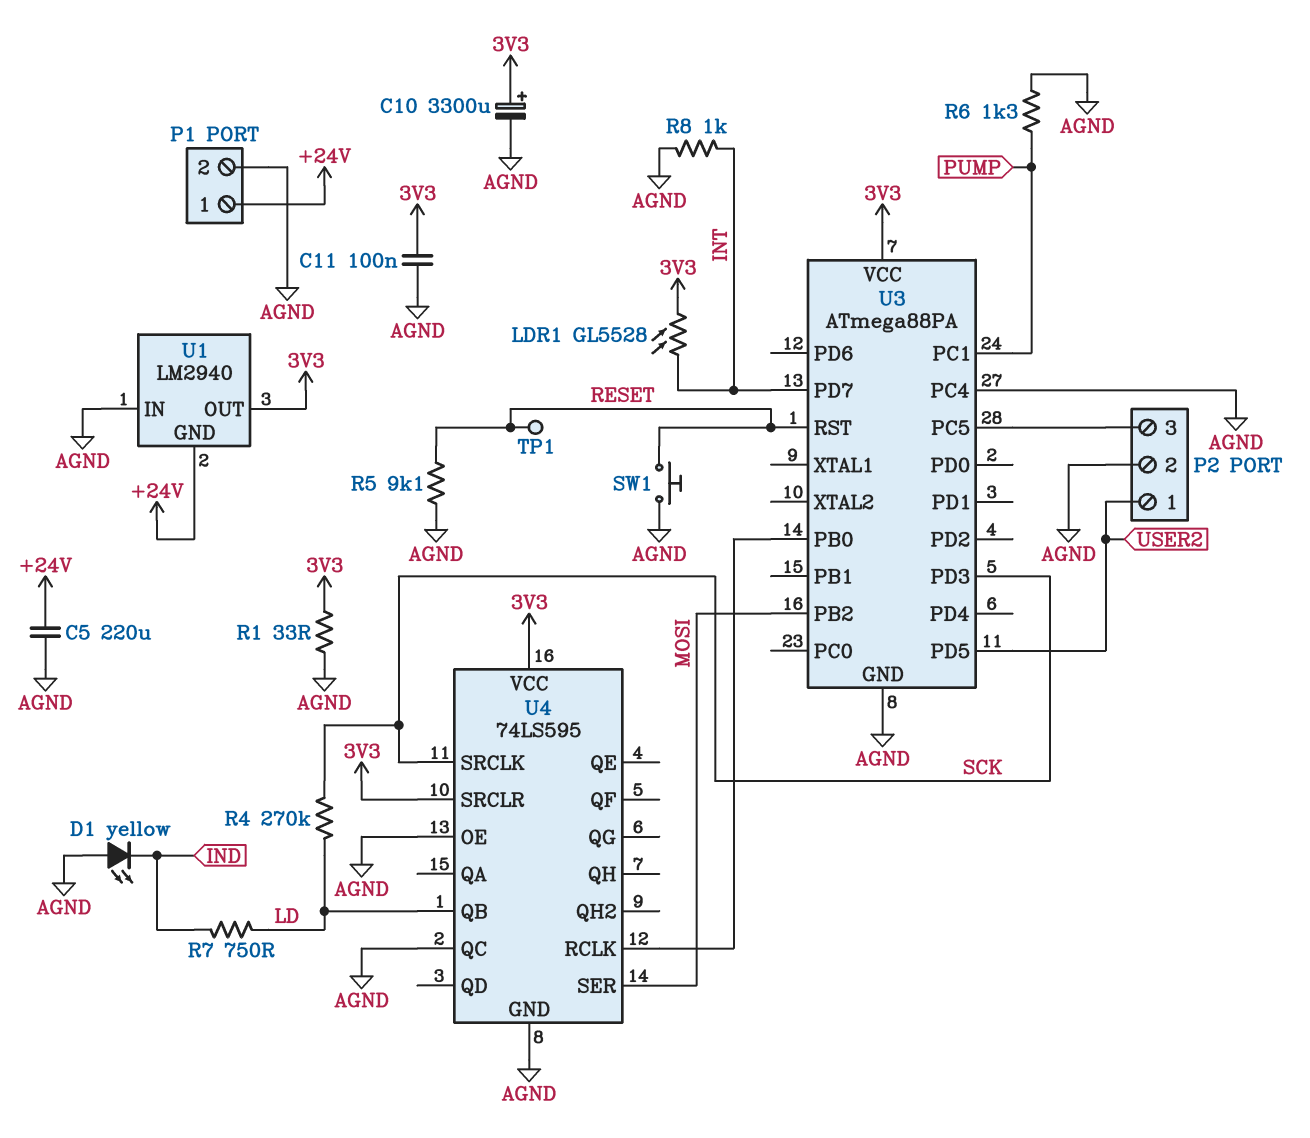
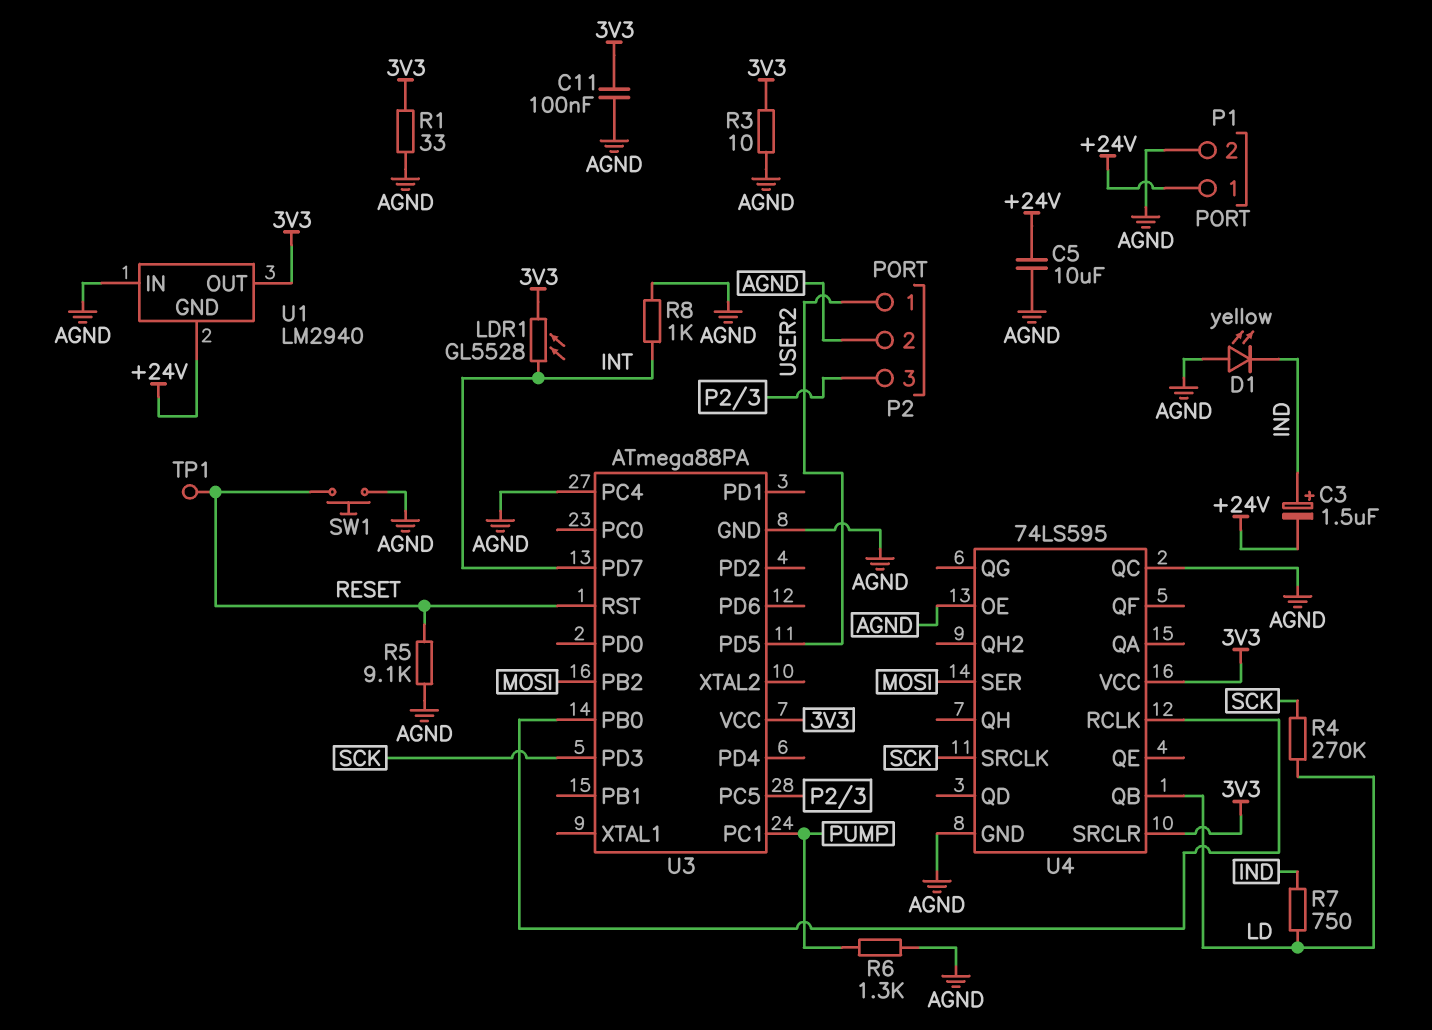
C3: none -> 1.5uF (plus IND, minus +24V)
C5: 220uF (+24V, AGND) -> 10uF (+24V, AGND)
C10: 3300uF (plus 3V3, minus AGND) -> none
R3: none -> 10 (3V3, AGND)

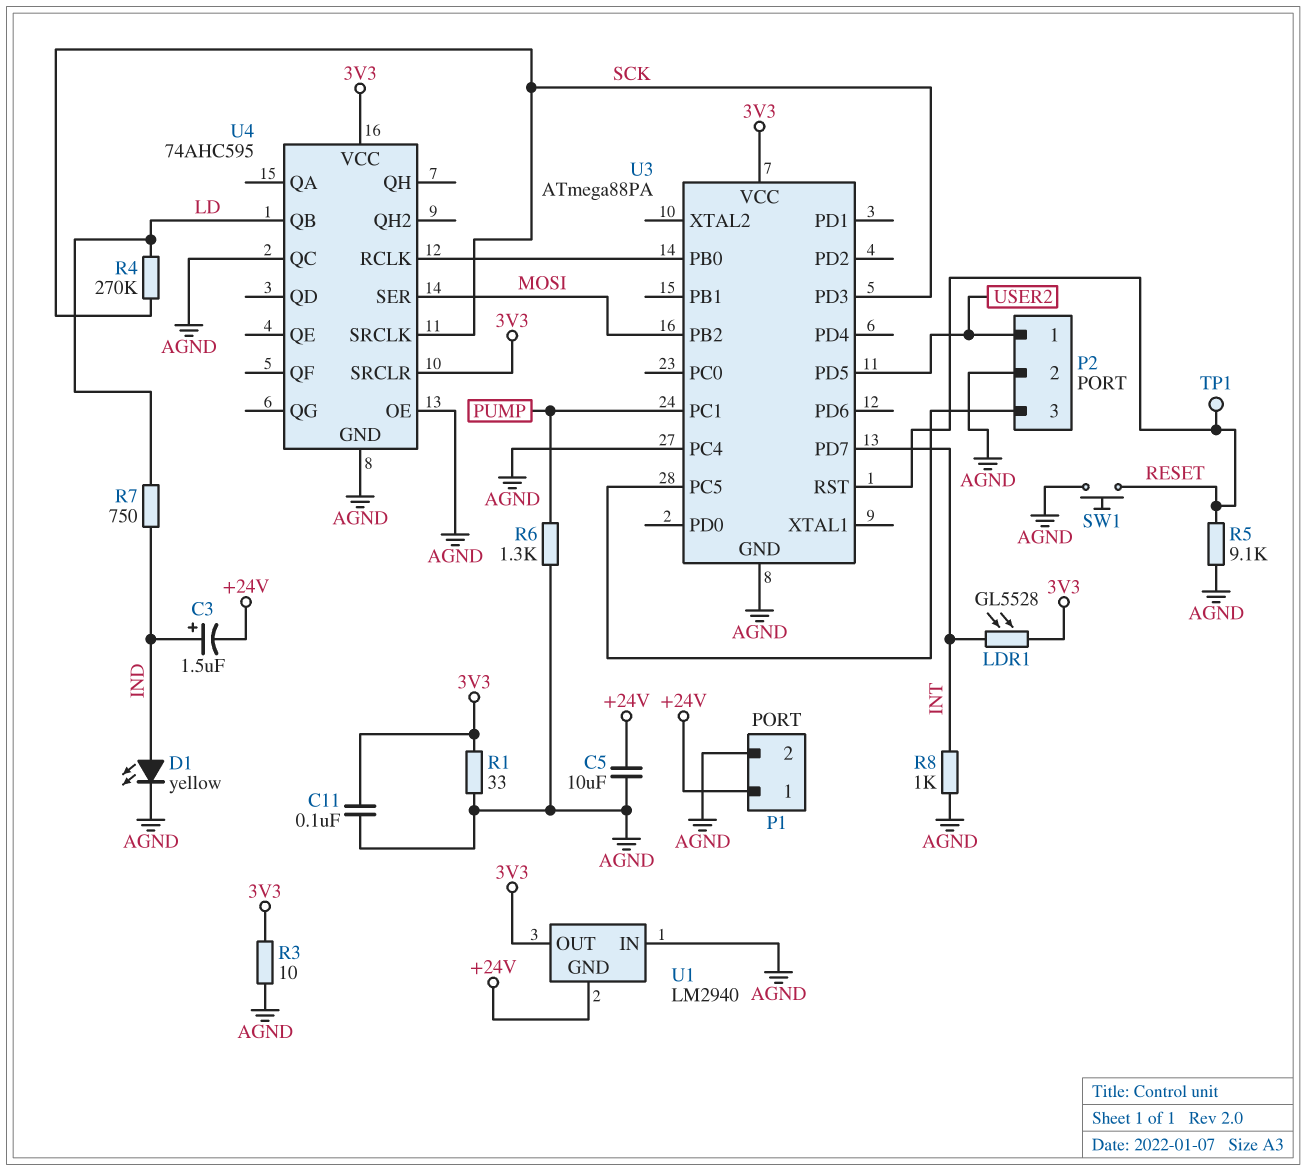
D1: LED yellow (A AGND, K IND) -> LED yellow (A IND, K AGND)
U4: 74LS595 -> 74AHC595

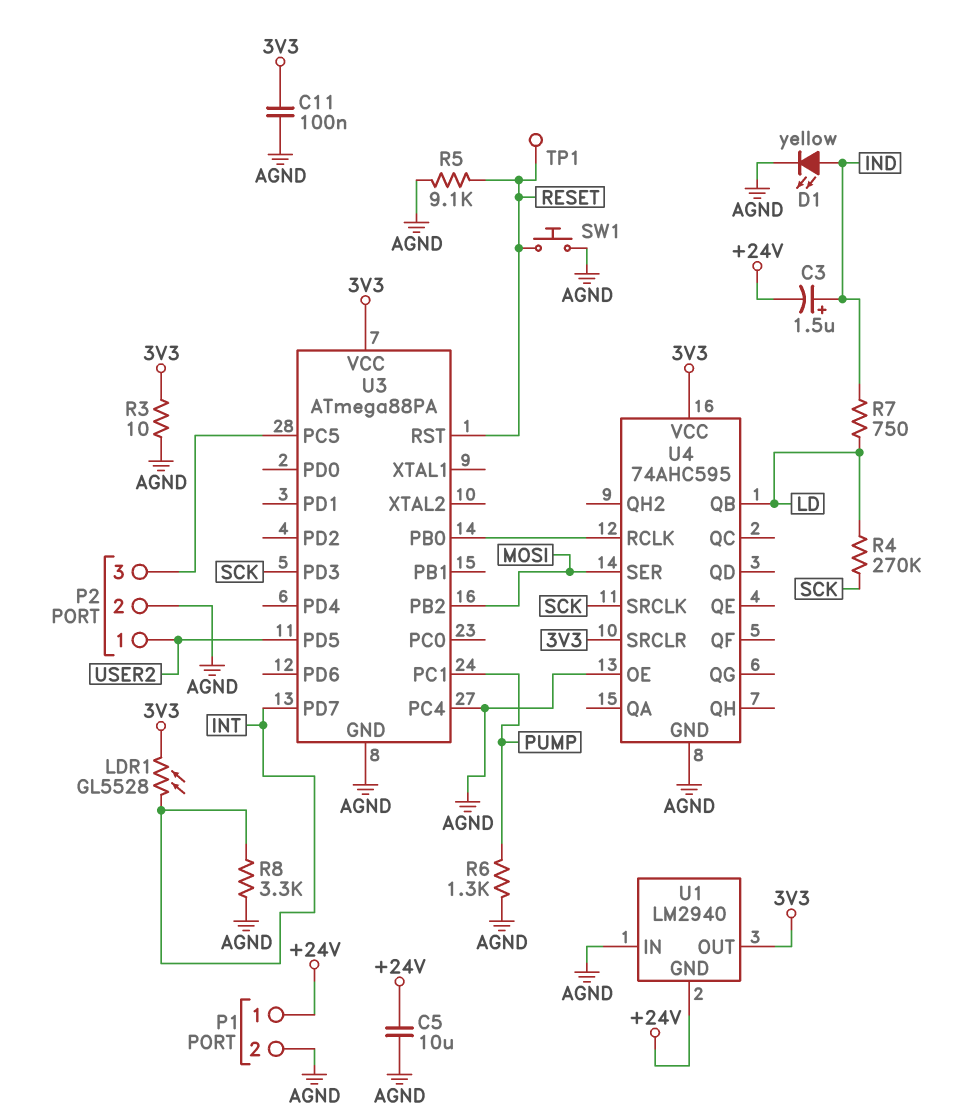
R1: 33 (3V3, AGND) -> none
R8: 1k (AGND, INT) -> 3.3k (AGND, INT)
U4 pin QC: AGND -> none

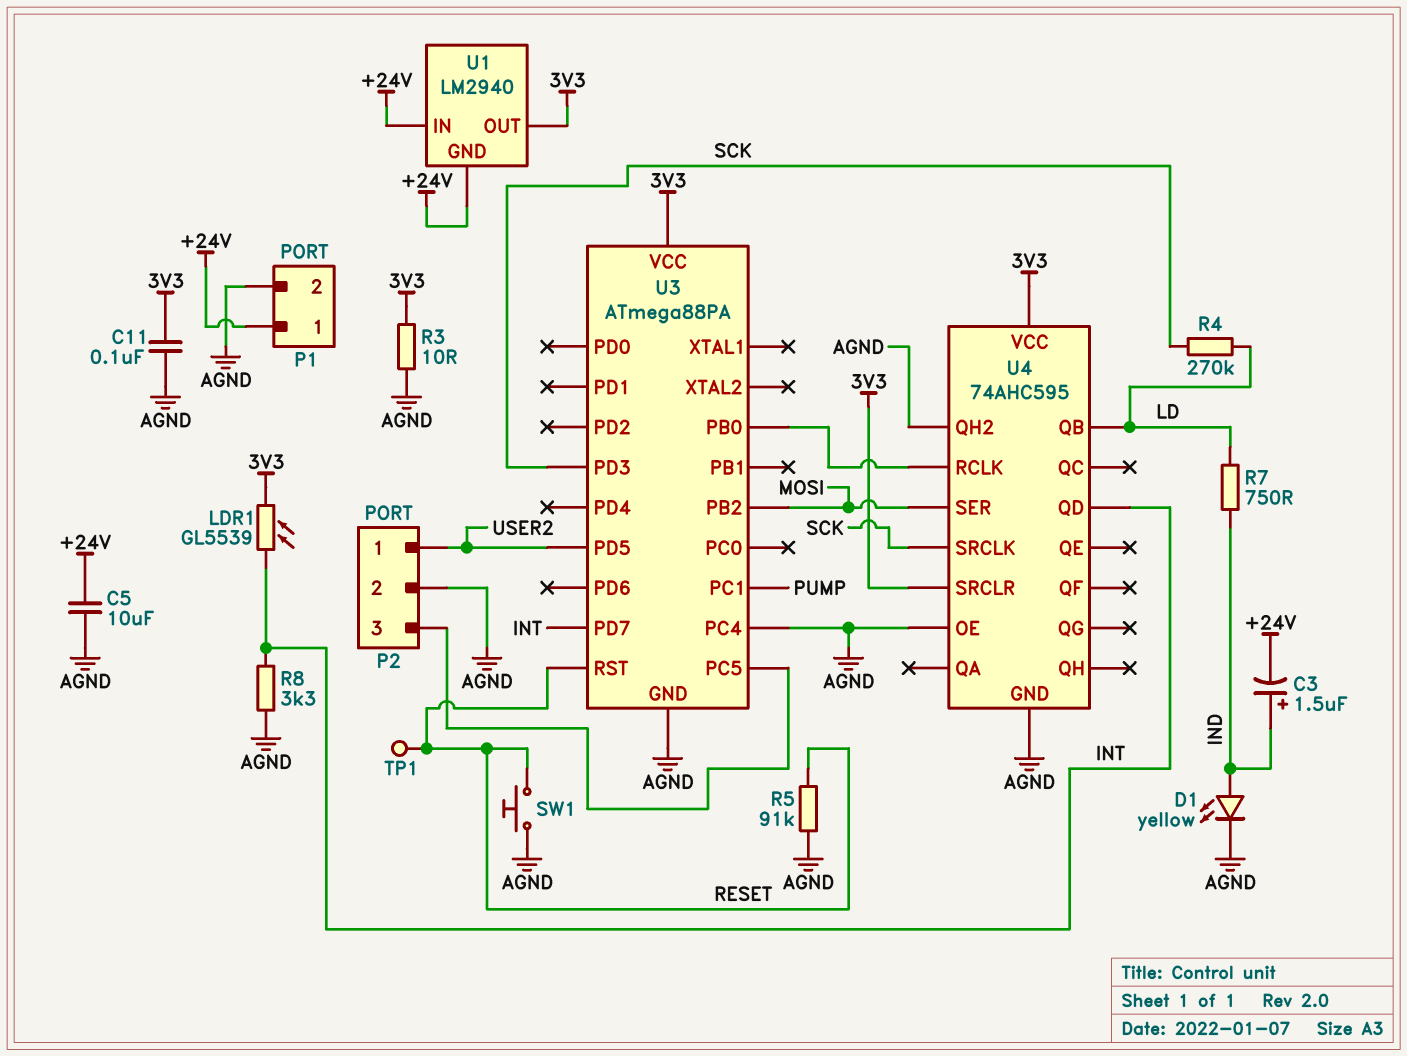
LDR1: GL5528 (3V3, INT) -> GL5539 (3V3, INT)
R5: 9.1k (AGND, RESET) -> 91k (AGND, RESET)
R6: 1.3k (AGND, PUMP) -> none
U1 pin IN: AGND -> +24V
U4 pin QD: none -> INT
U4 pin QH2: none -> AGND

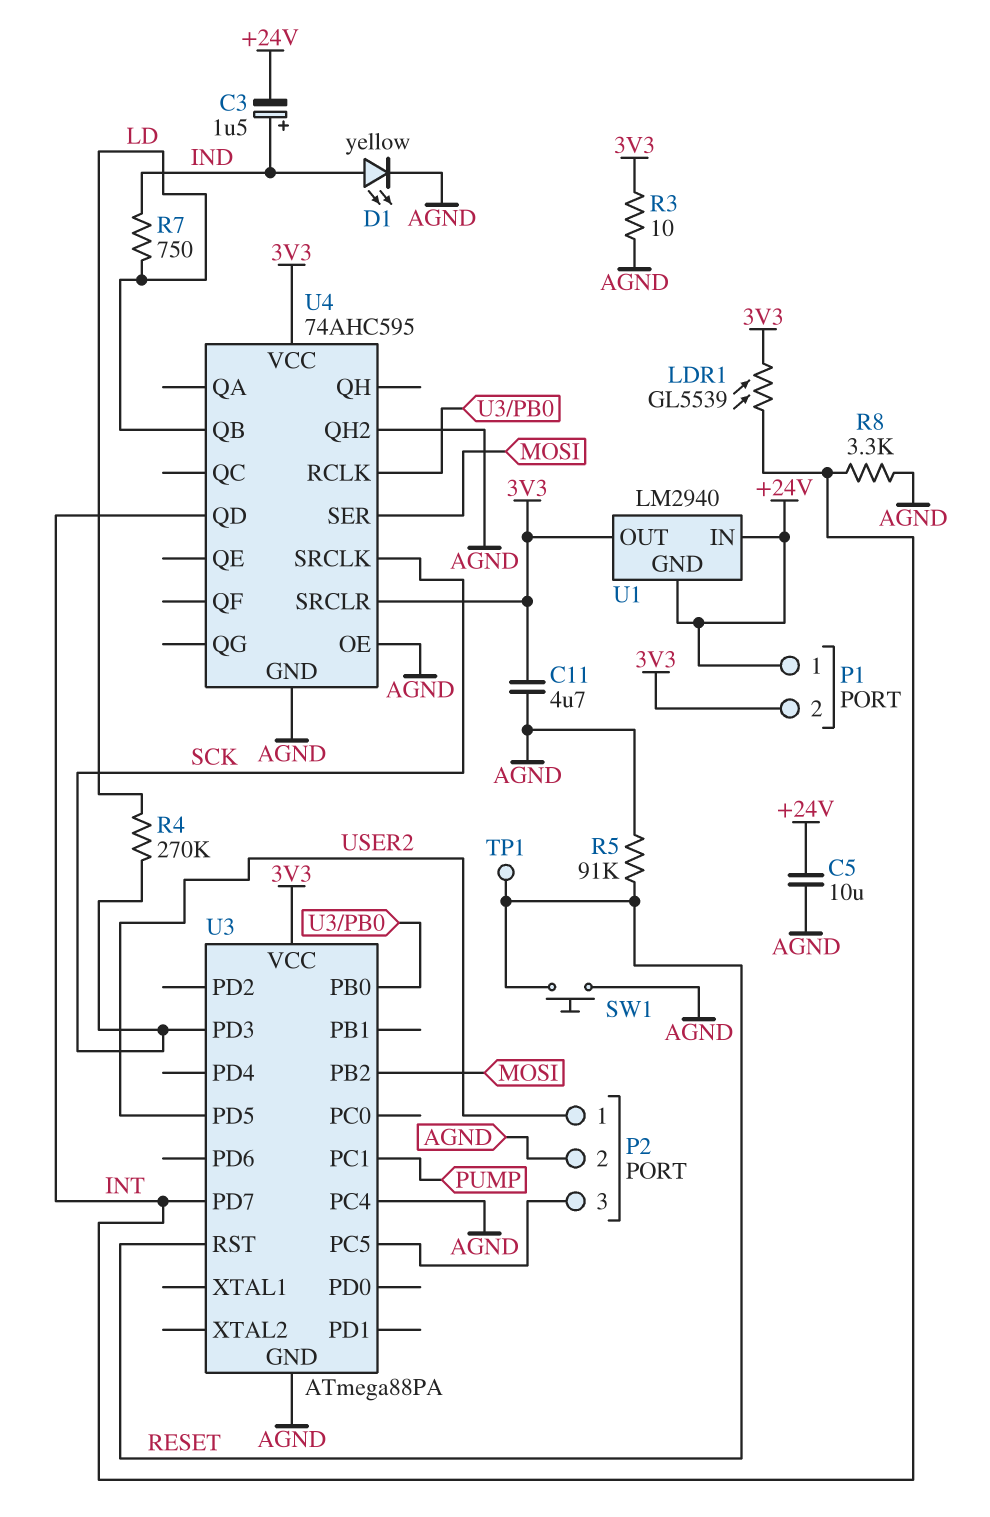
C11: 100nF (3V3, AGND) -> 4.7uF (3V3, AGND)
P1 pin 2: AGND -> 3V3

